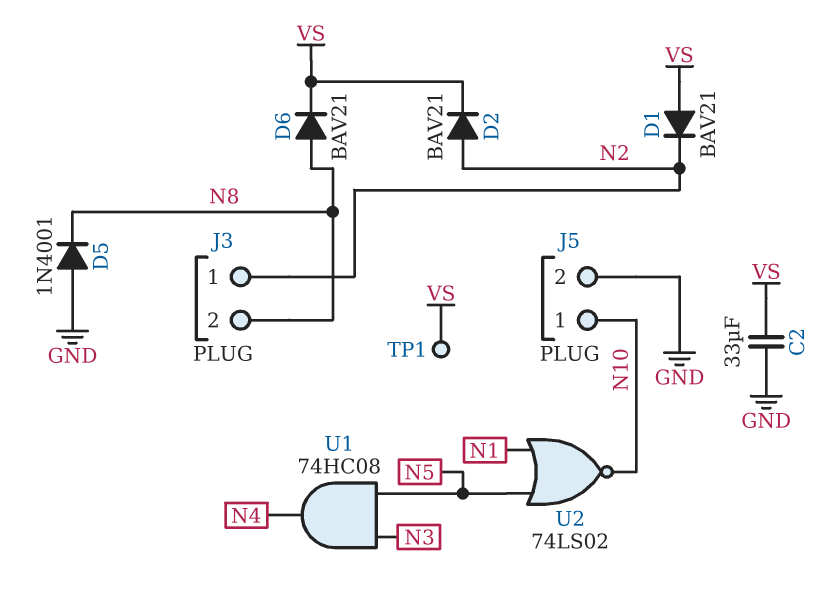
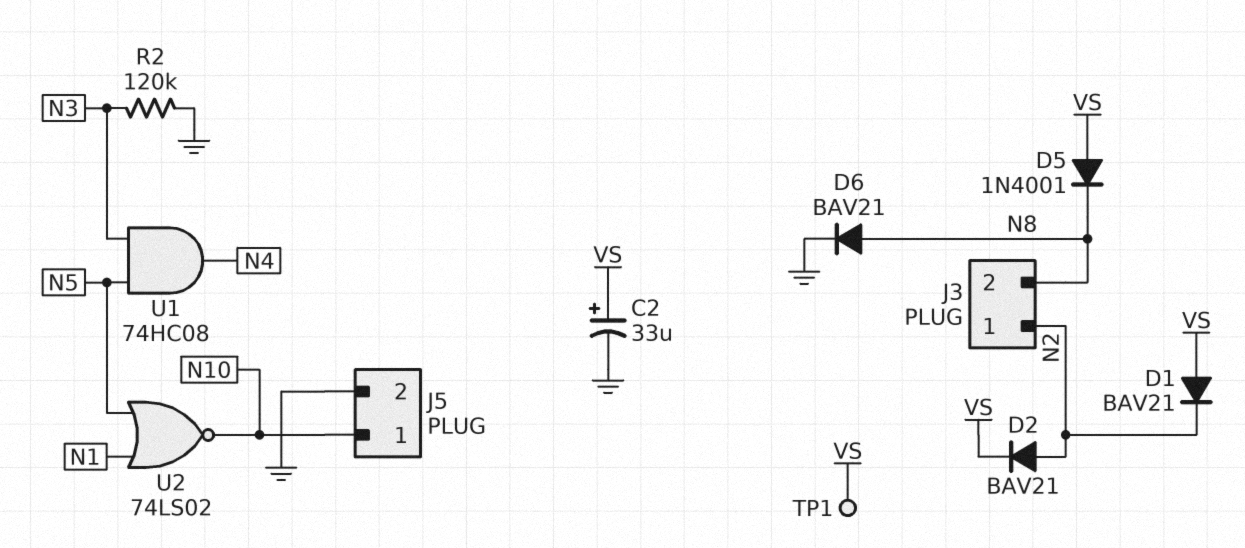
C2: 33uF (GND, VS) -> 33uF (plus VS, minus GND)
D5: diode 1N4001 (A GND, K N8) -> diode 1N4001 (A VS, K N8)
D6: diode BAV21 (A N8, K VS) -> diode BAV21 (A N8, K GND)
R2: none -> 120k (GND, N3)

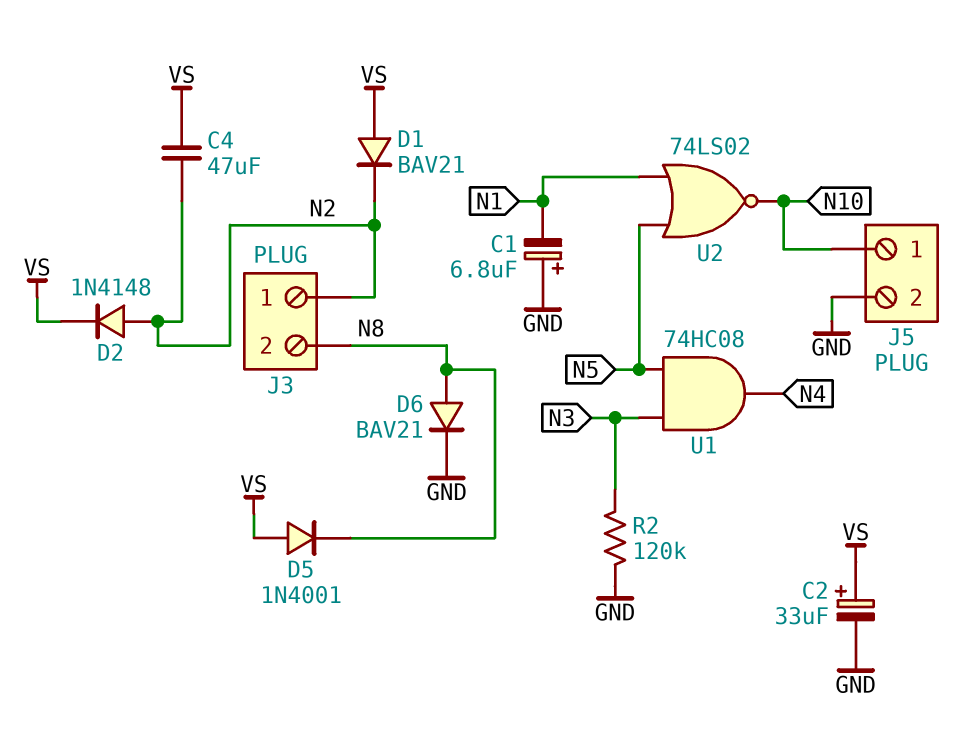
C1: none -> 6.8uF (plus GND, minus N1)
C4: none -> 47uF (N2, VS)
D2: diode BAV21 (A N2, K VS) -> diode 1N4148 (A N2, K VS)
TP1: test point (VS) -> none

